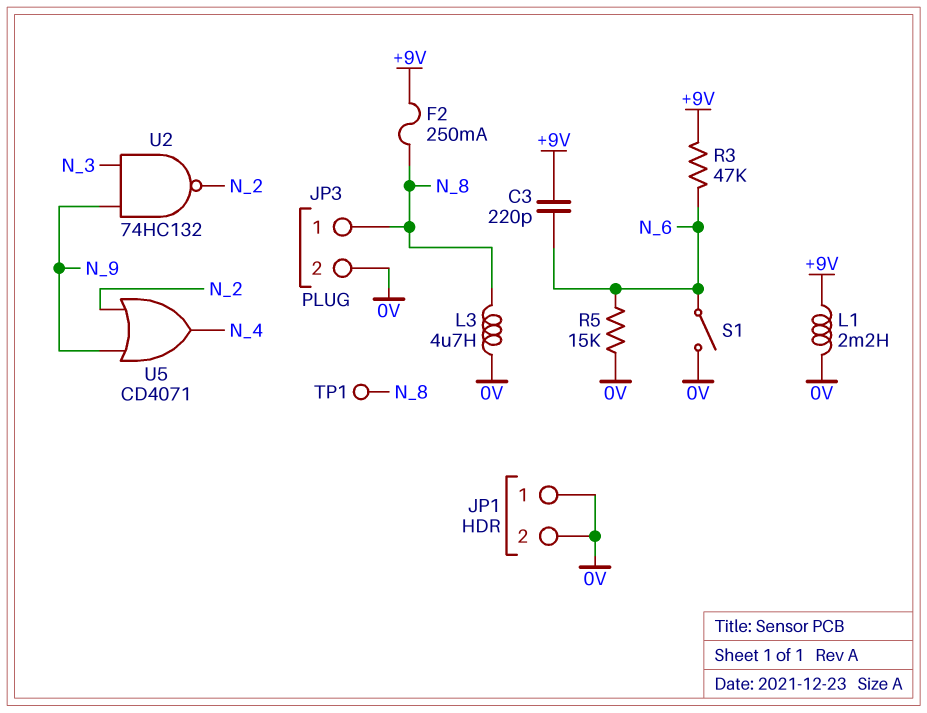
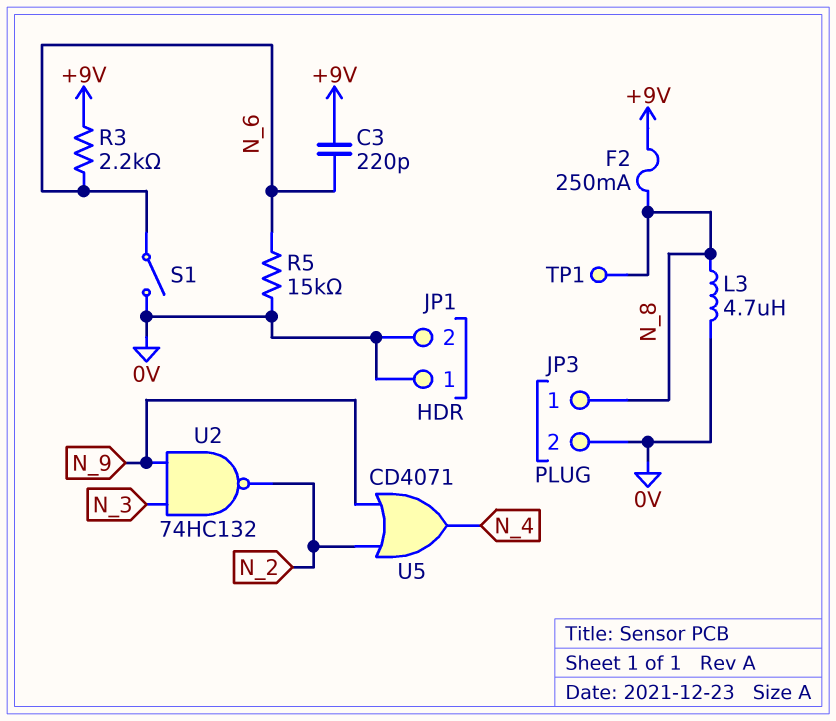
L1: 2.2mH (+9V, 0V) -> none
R3: 47k (+9V, N_6) -> 2.2k (+9V, N_6)

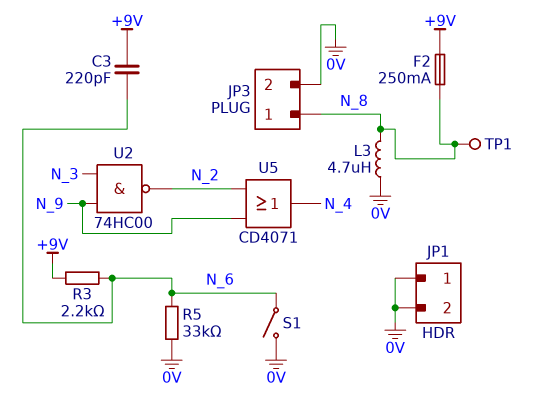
R5: 15k (0V, N_6) -> 33k (0V, N_6)
U2: NAND 74HC132 (in N_3, in N_9, out N_2) -> NAND 74HC00 (in N_3, in N_9, out N_2)

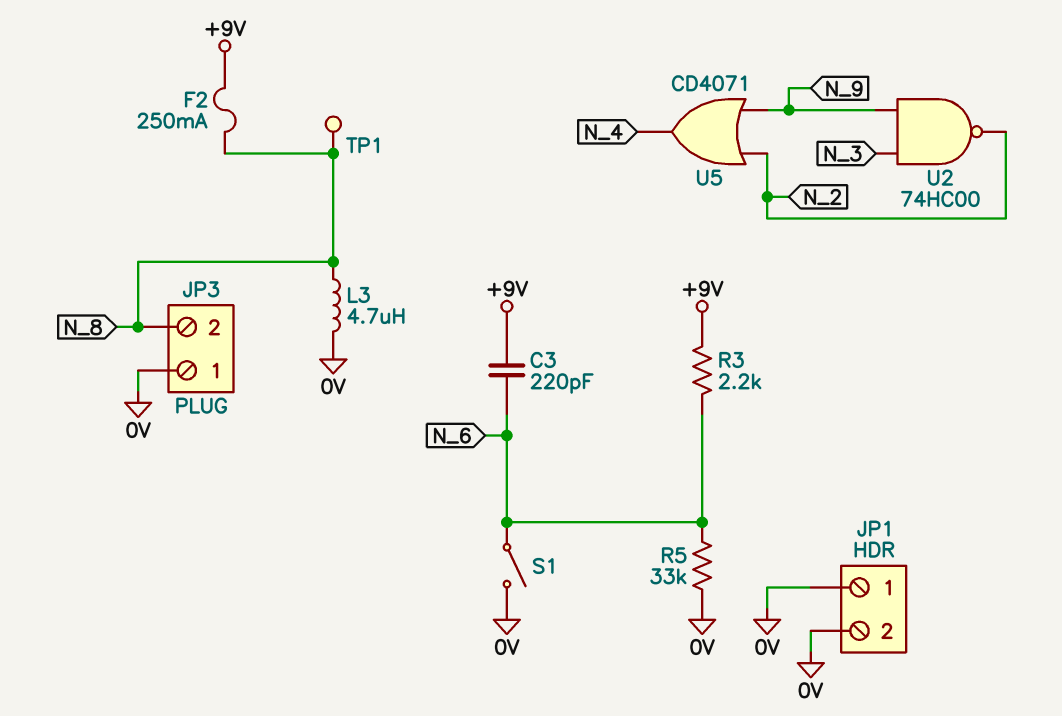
JP3 pin 1: N_8 -> 0V
JP3 pin 2: 0V -> N_8

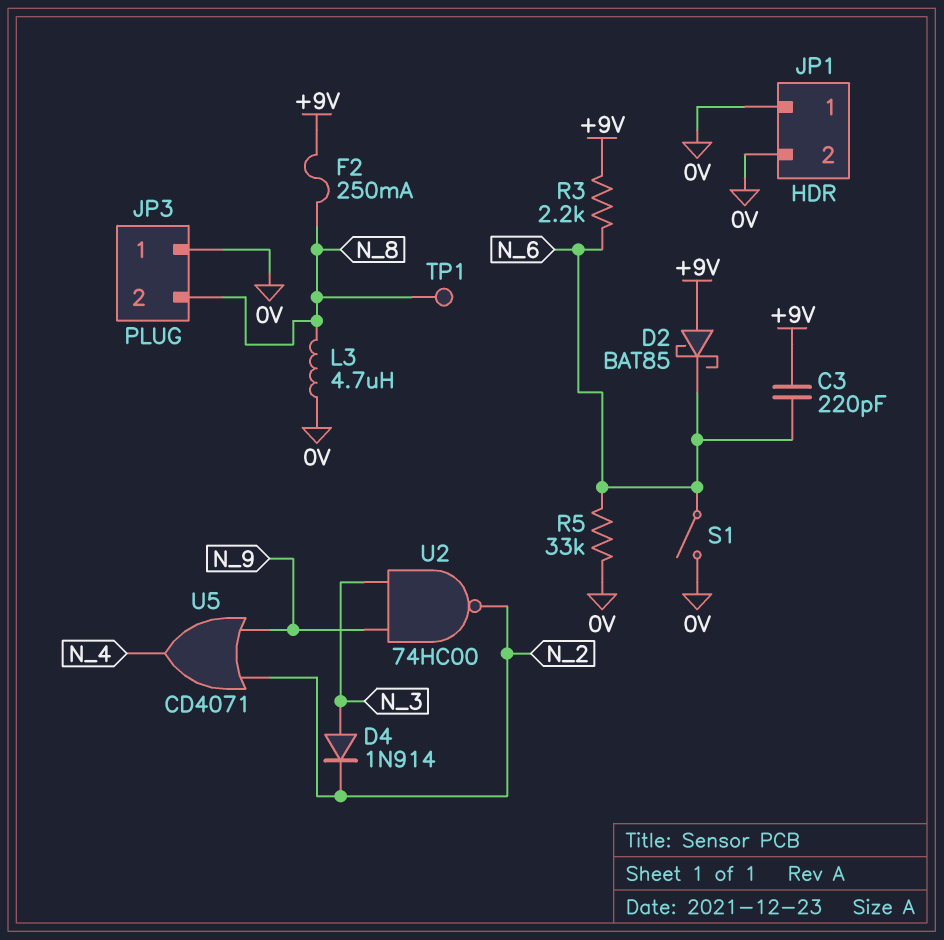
D2: none -> schottky BAT85 (A +9V, K N_6)
D4: none -> diode 1N914 (A N_3, K N_2)

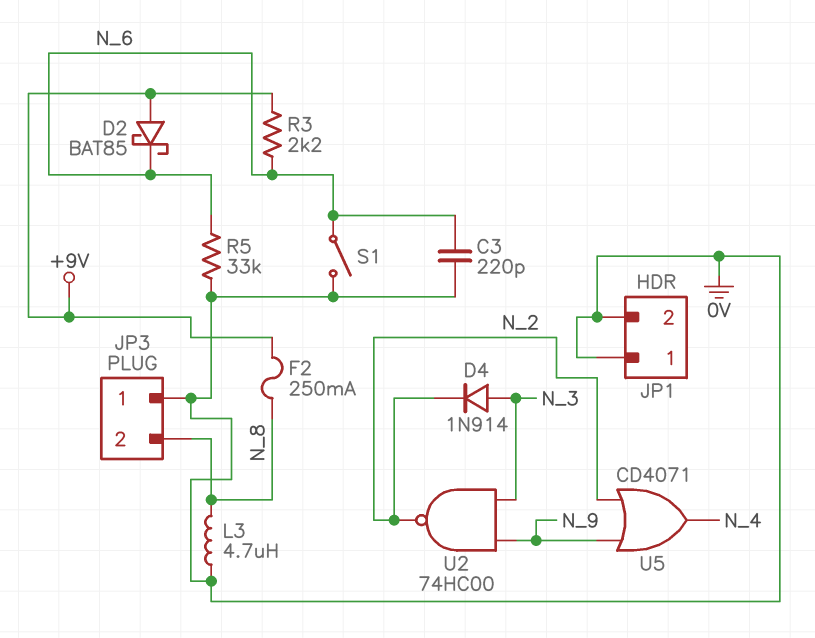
C3: 220pF (+9V, N_6) -> 220pF (0V, N_6)
TP1: test point (N_8) -> none

